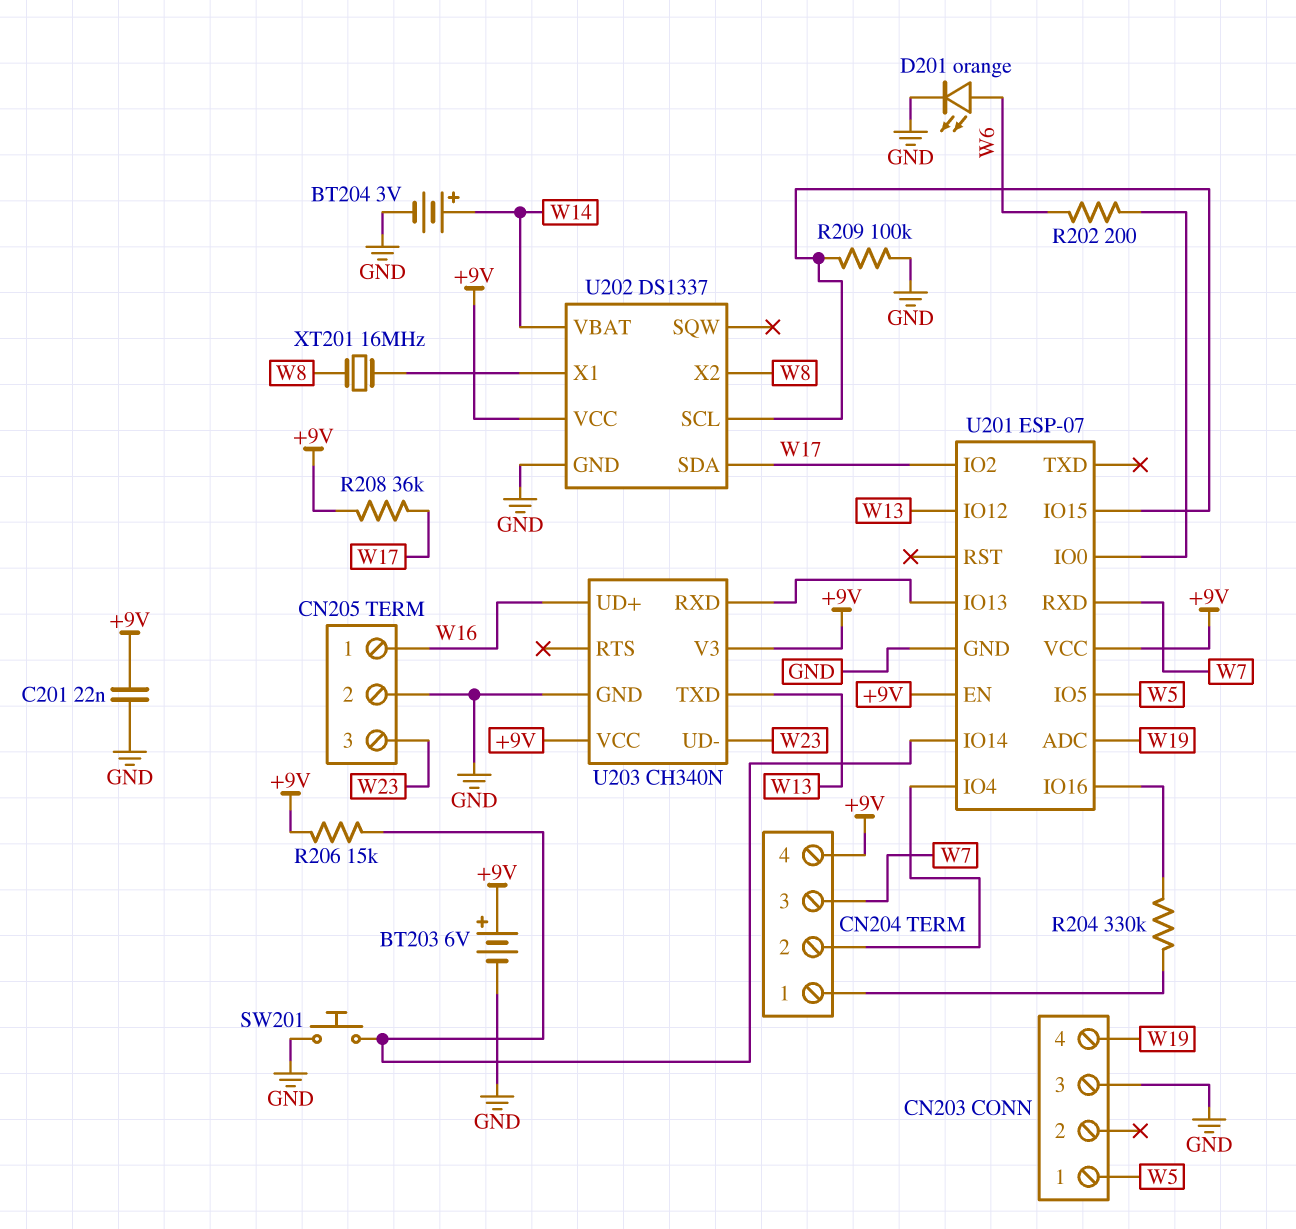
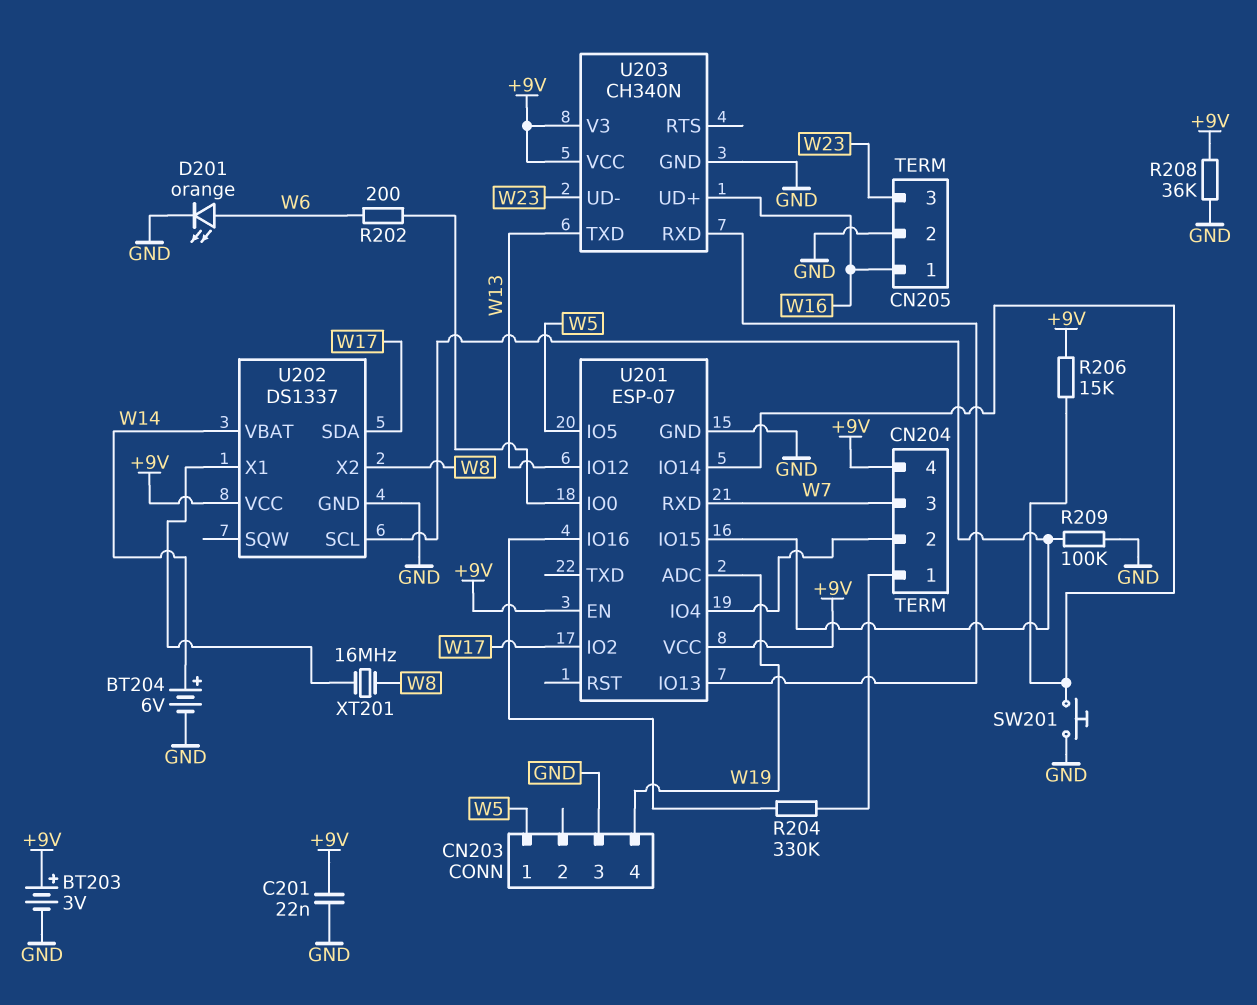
BT203: 6V (plus +9V, minus GND) -> 3V (plus +9V, minus GND)
BT204: 3V (plus W14, minus GND) -> 6V (plus W14, minus GND)
R208: 36k (+9V, W17) -> 36k (+9V, GND)

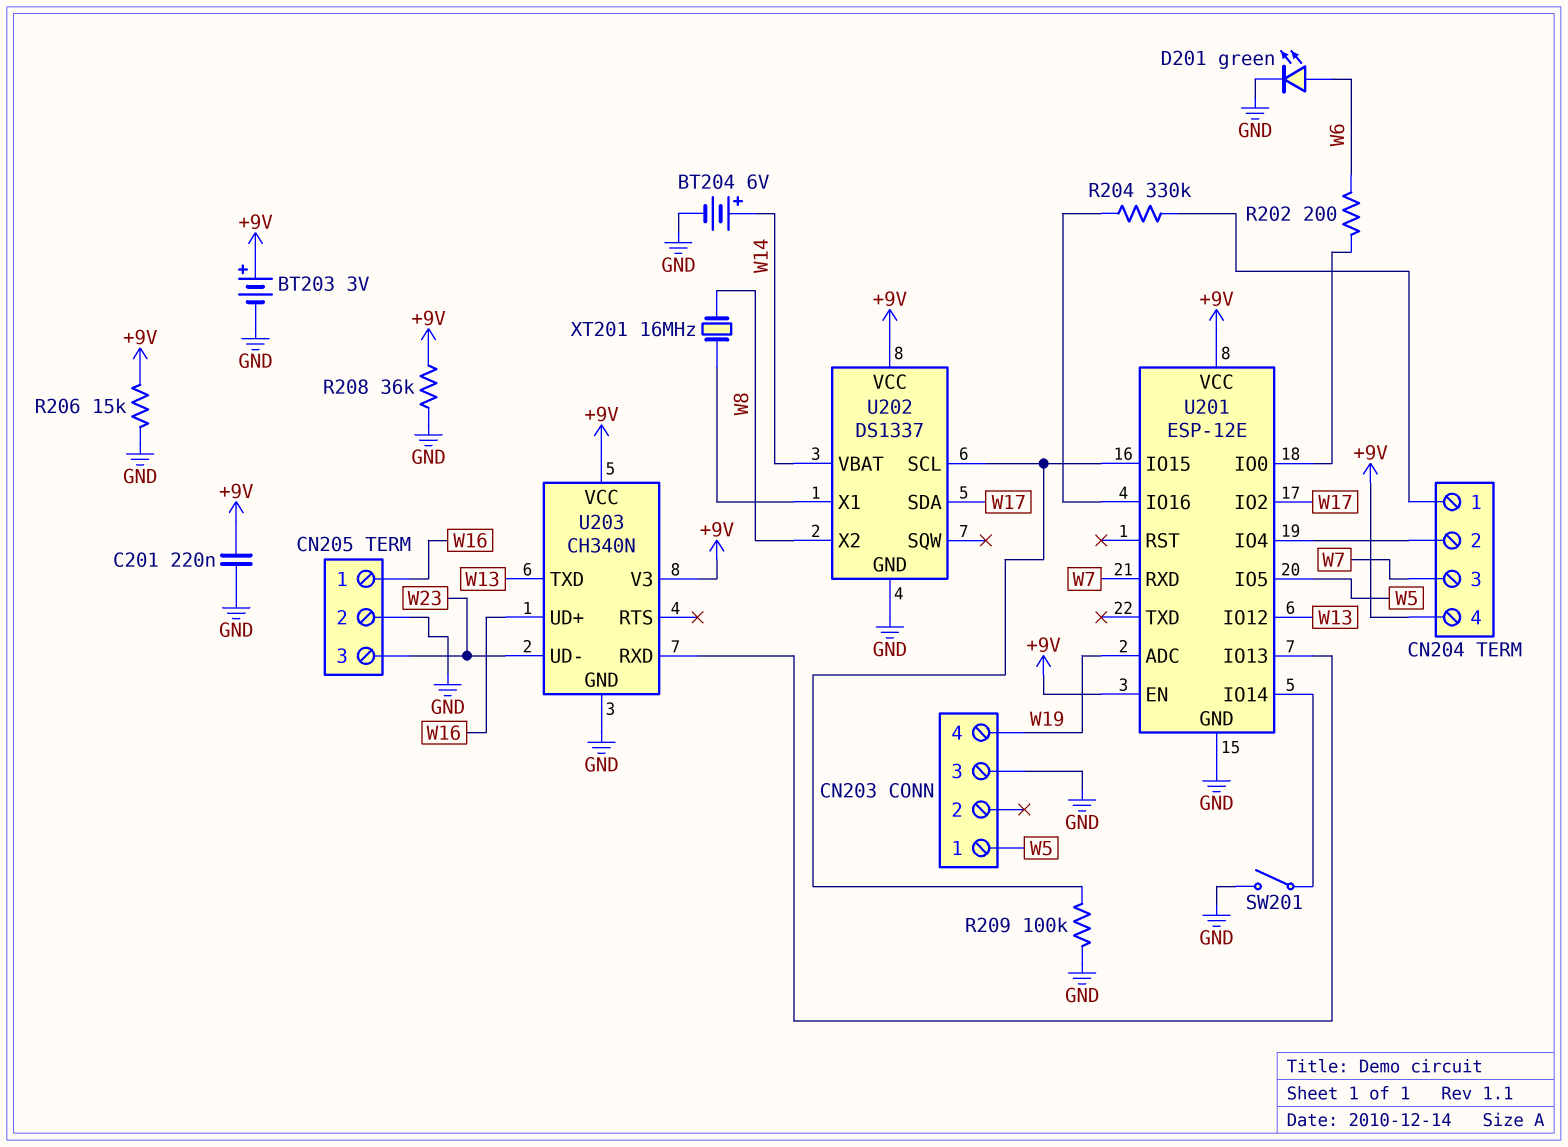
C201: 22nF (+9V, GND) -> 220nF (+9V, GND)
D201: LED orange (A W6, K GND) -> LED green (A W6, K GND)
R206: 15k (+9V, U201/IO14) -> 15k (+9V, GND)
SW201: button (GND, U201/IO14) -> switch (GND, U201/IO14)
U201: ESP-07 -> ESP-12E

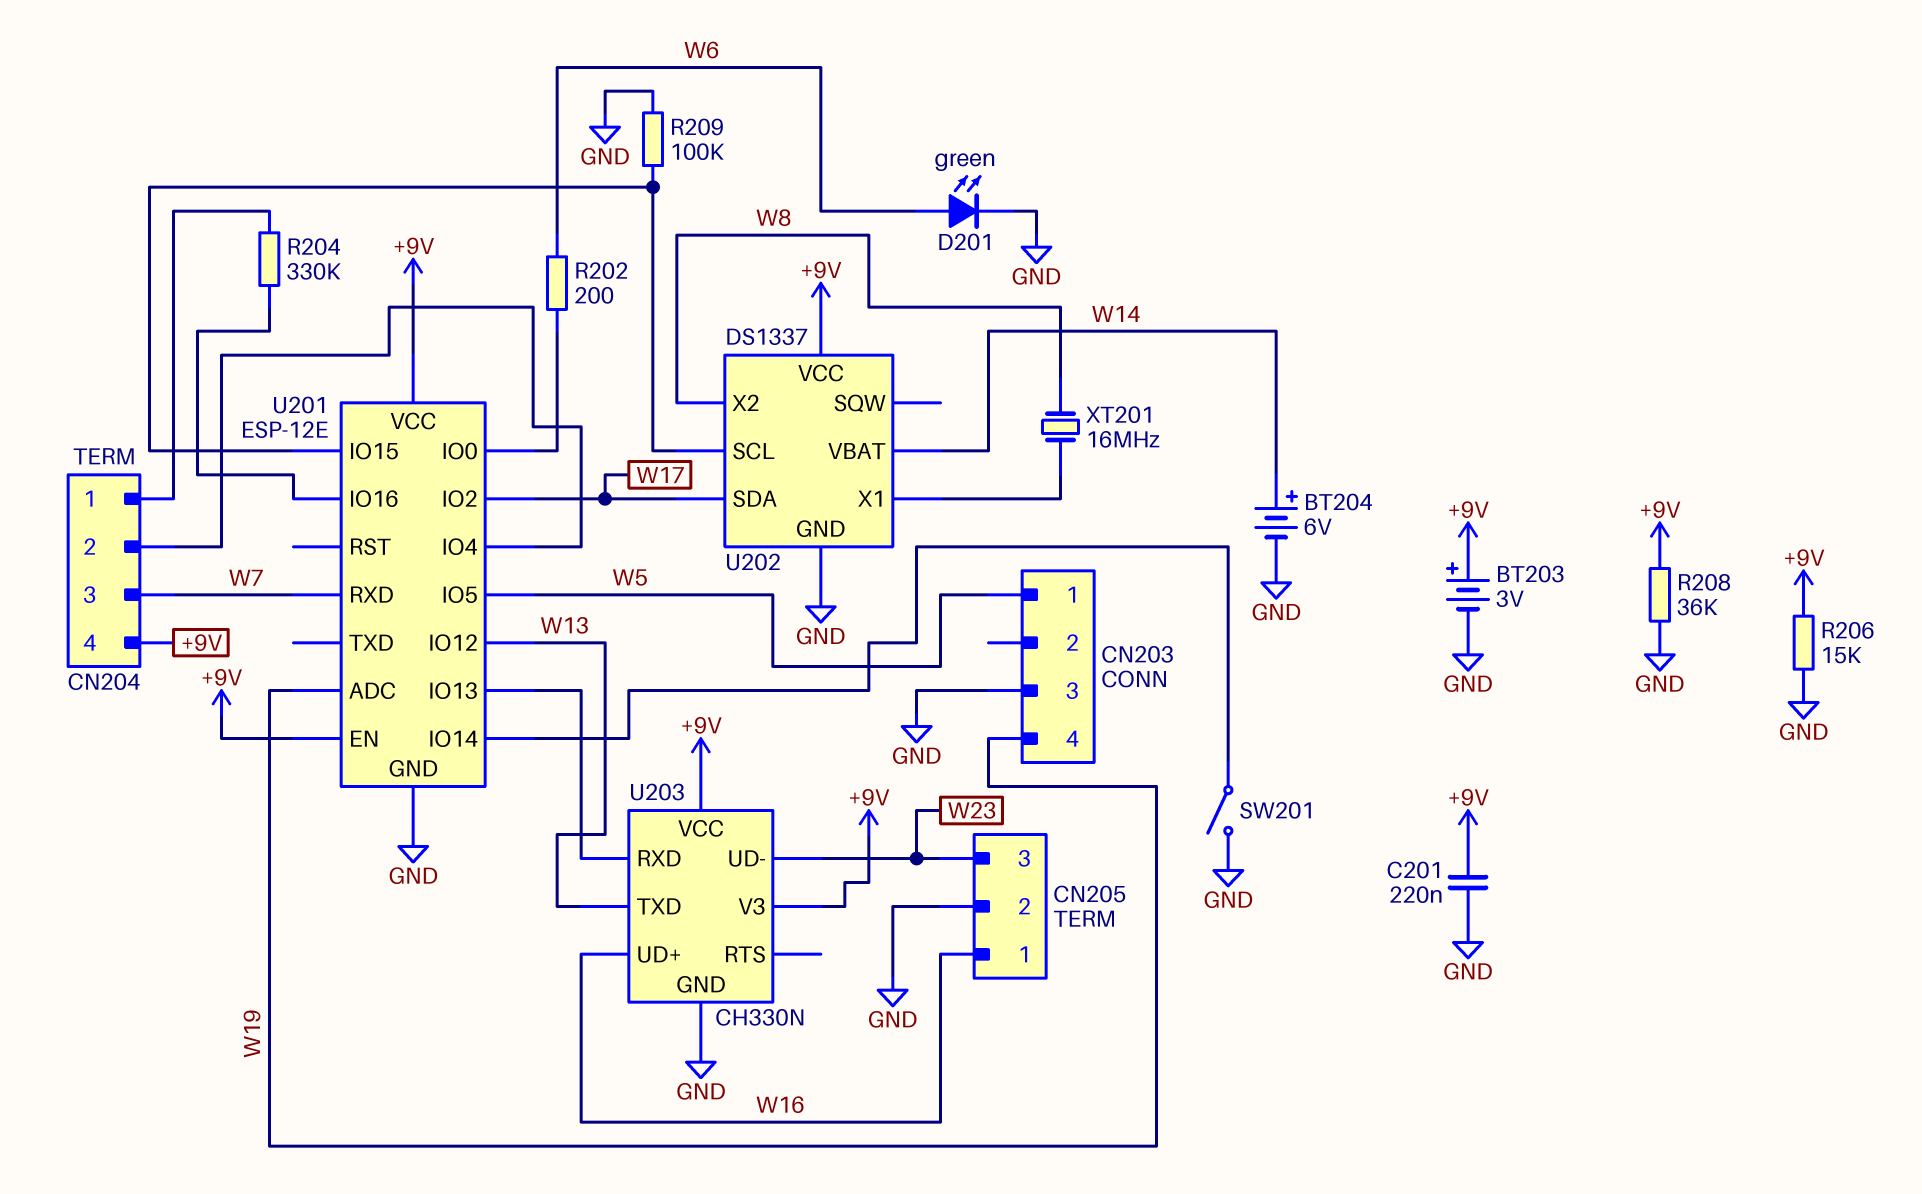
U203: CH340N -> CH330N

